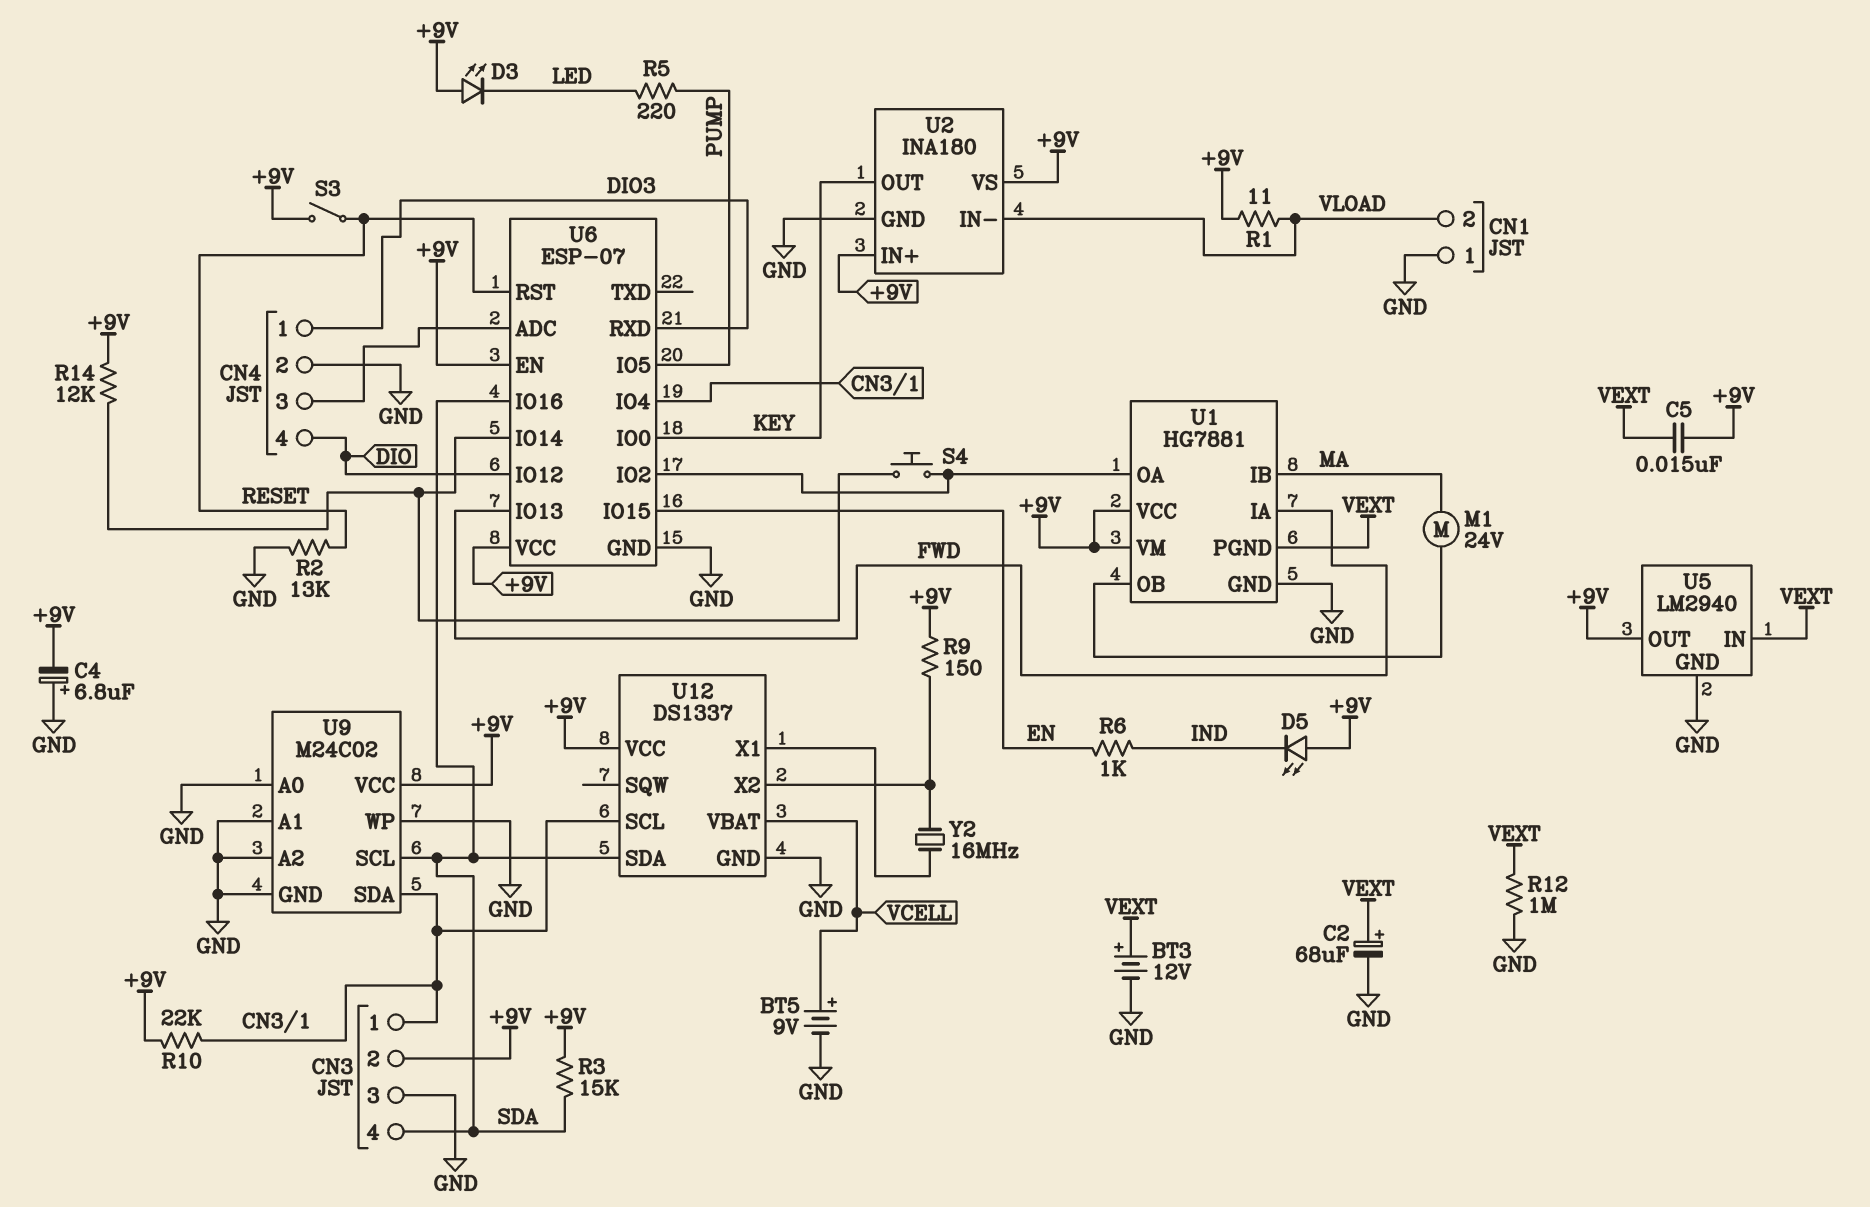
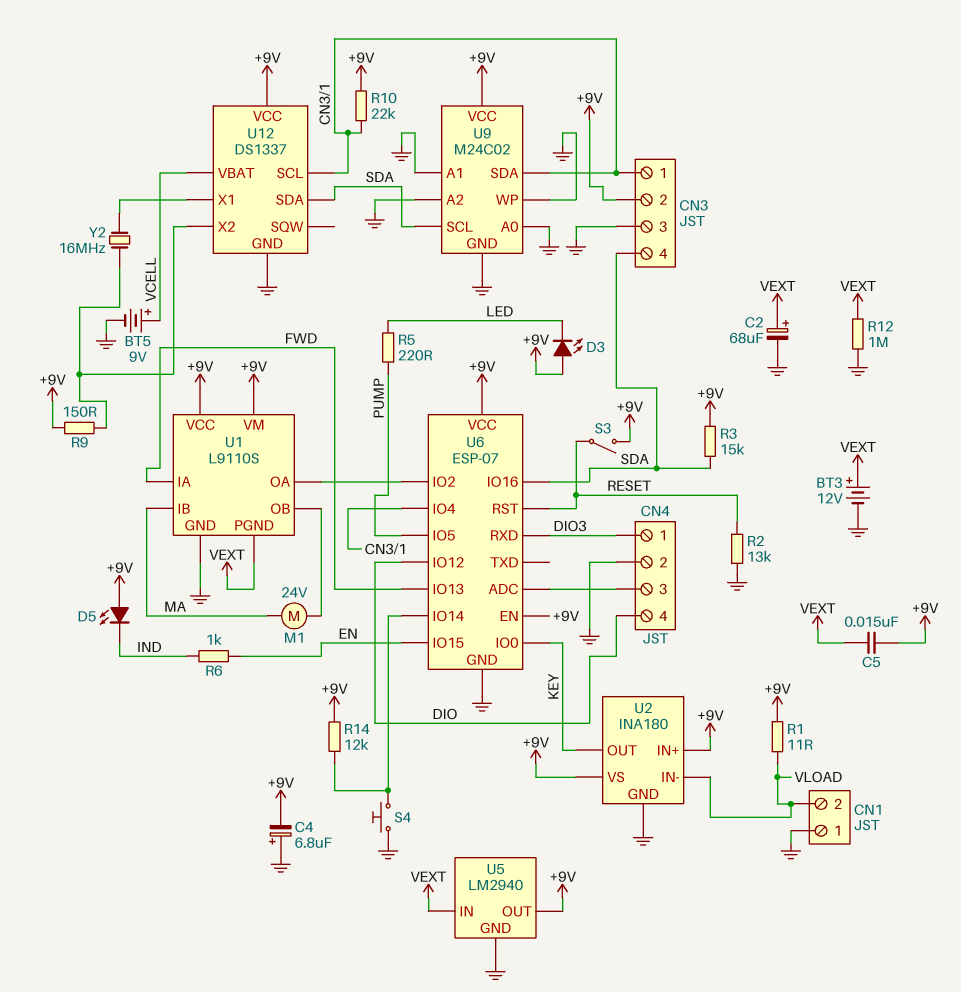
S4: button (U1/OA, U6/IO14) -> button (GND, U6/IO14)
U1: HG7881 -> L9110S

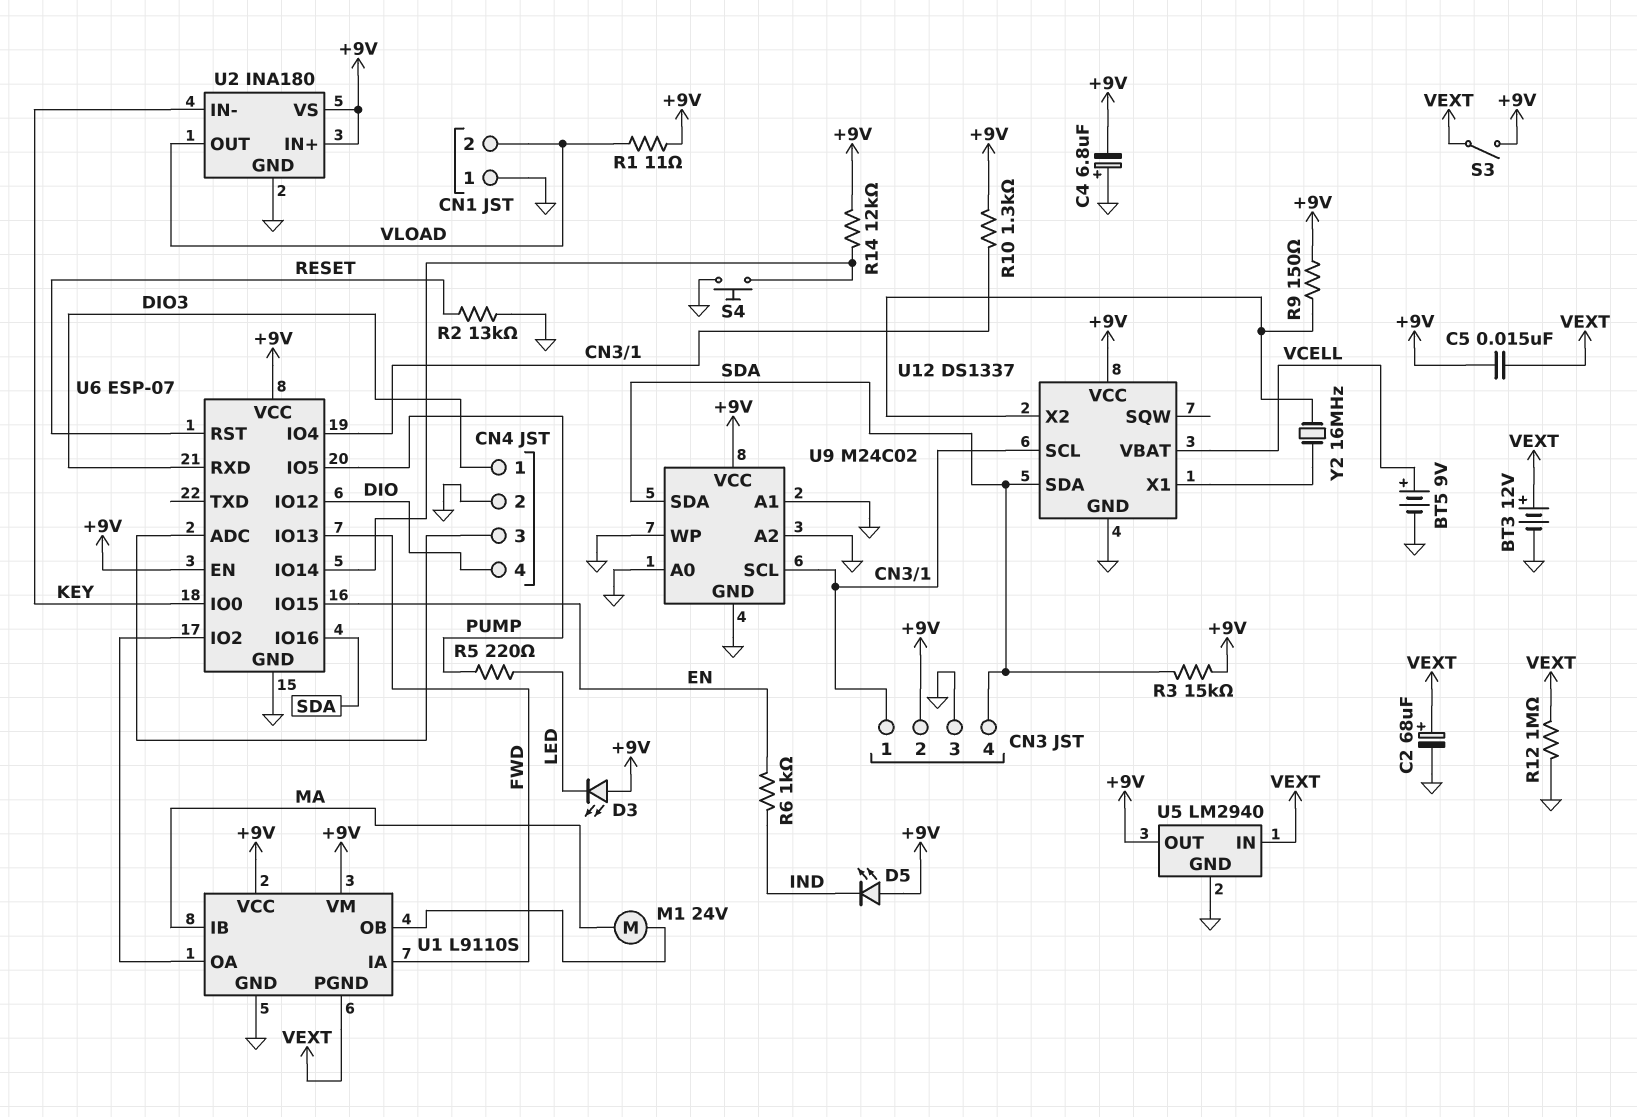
R10: 22k (+9V, CN3/1) -> 1.3k (+9V, CN3/1)
S3: switch (+9V, RESET) -> switch (+9V, VEXT)
U2 pin IN-: VLOAD -> KEY
U2 pin OUT: KEY -> VLOAD
U9 pin SCL: SDA -> CN3/1
U9 pin SDA: CN3/1 -> SDA

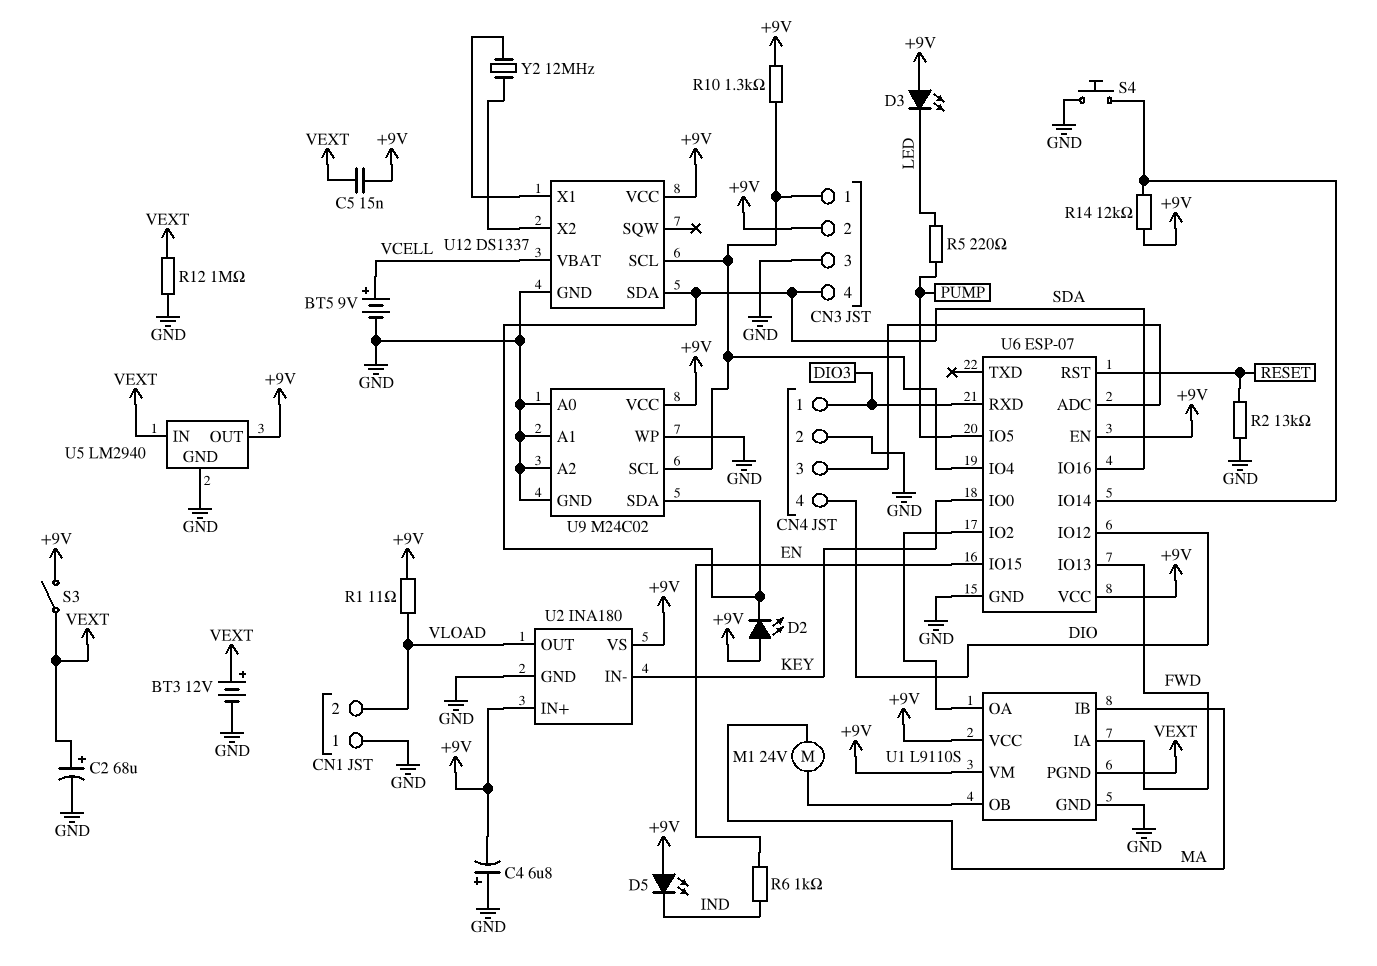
D2: none -> LED (A +9V, K SDA)
R3: 15k (+9V, SDA) -> none
R9: 150 (+9V, U12/X2) -> none
Y2: 16MHz (U12/X1, U12/X2) -> 12MHz (U12/X1, U12/X2)

